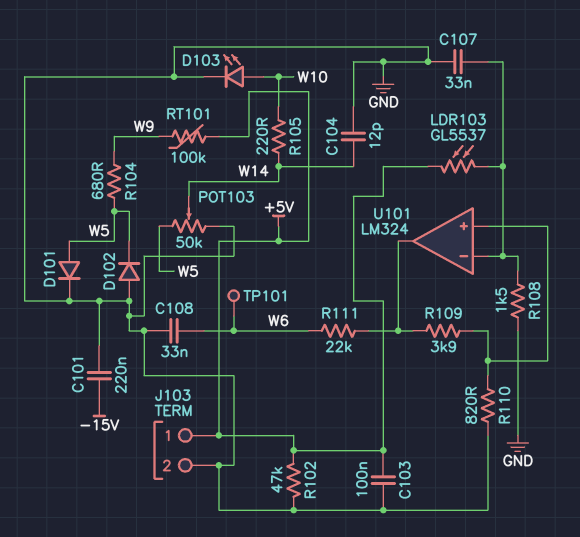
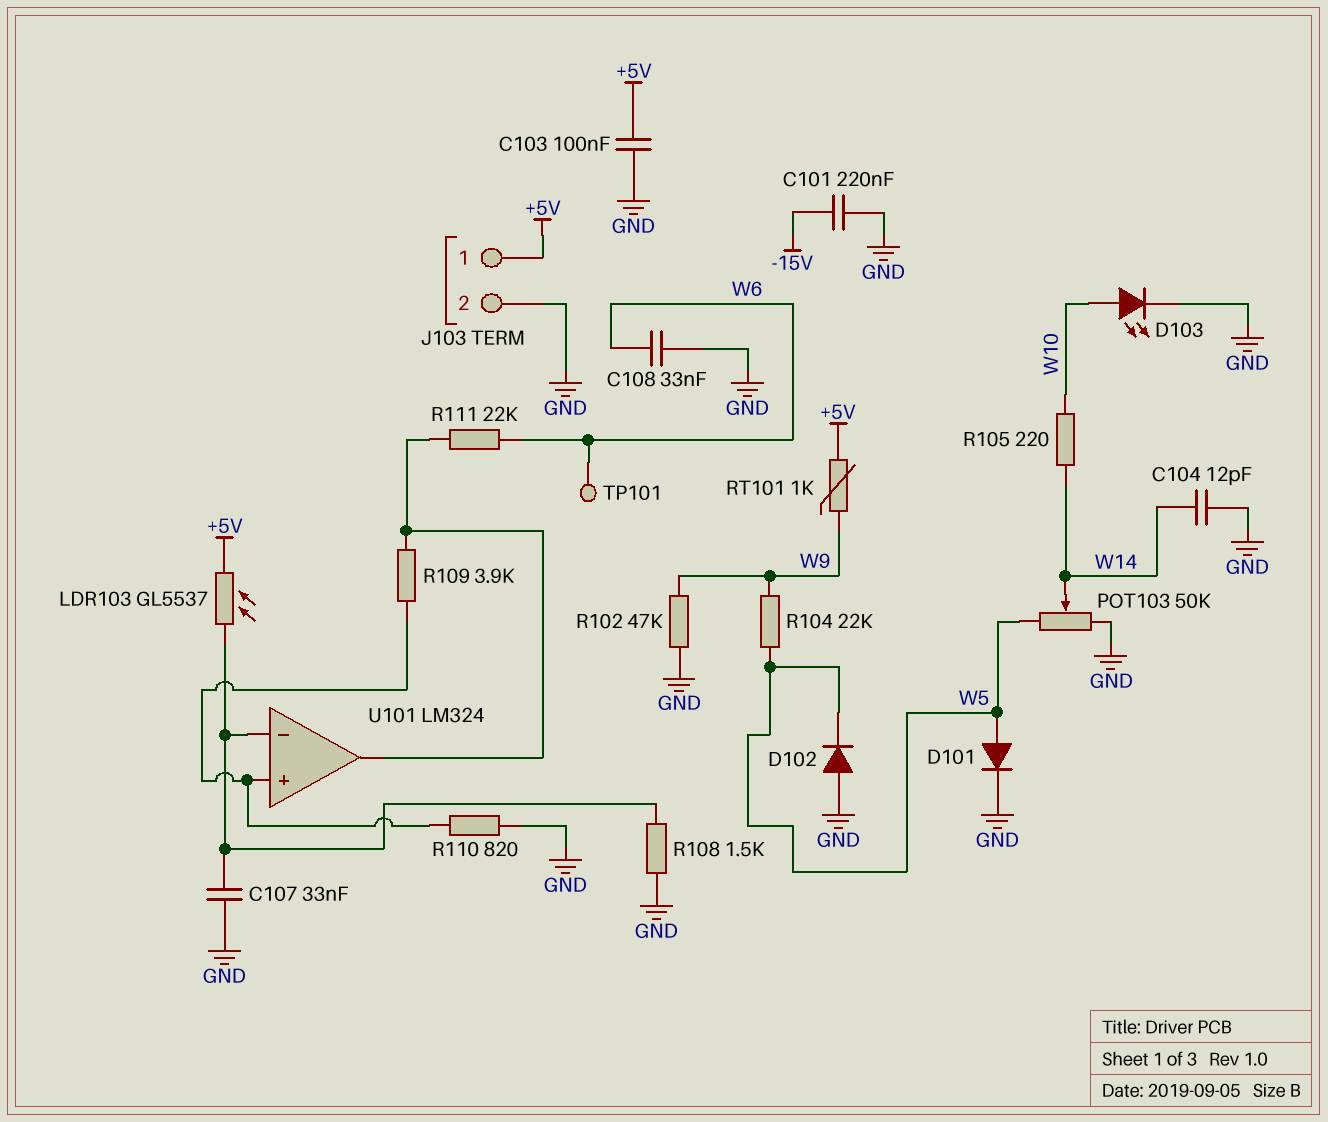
R102: 47k (+5V, GND) -> 47k (GND, W9)
R104: 680 (W5, W9) -> 22k (W5, W9)
RT101: 100k (+5V, W9) -> 1k (+5V, W9)

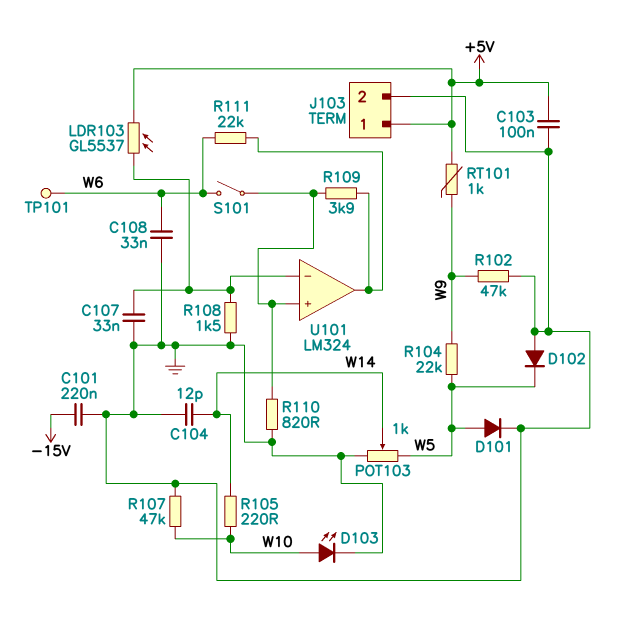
POT103: 50k (GND, W5, wiper W14) -> 1k (GND, W5, wiper W14)
R107: none -> 47k (GND, W10)
S101: none -> switch (U101/in+, W6)

